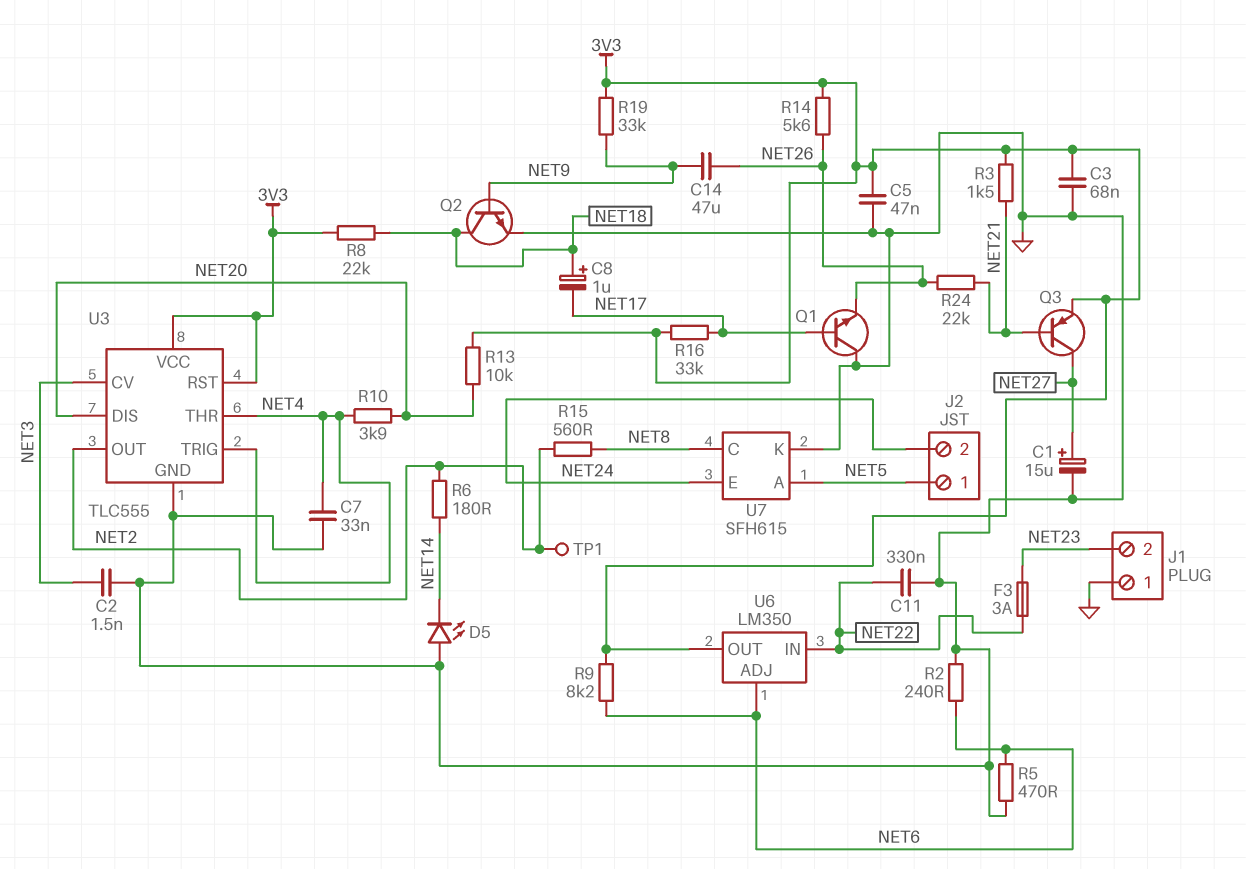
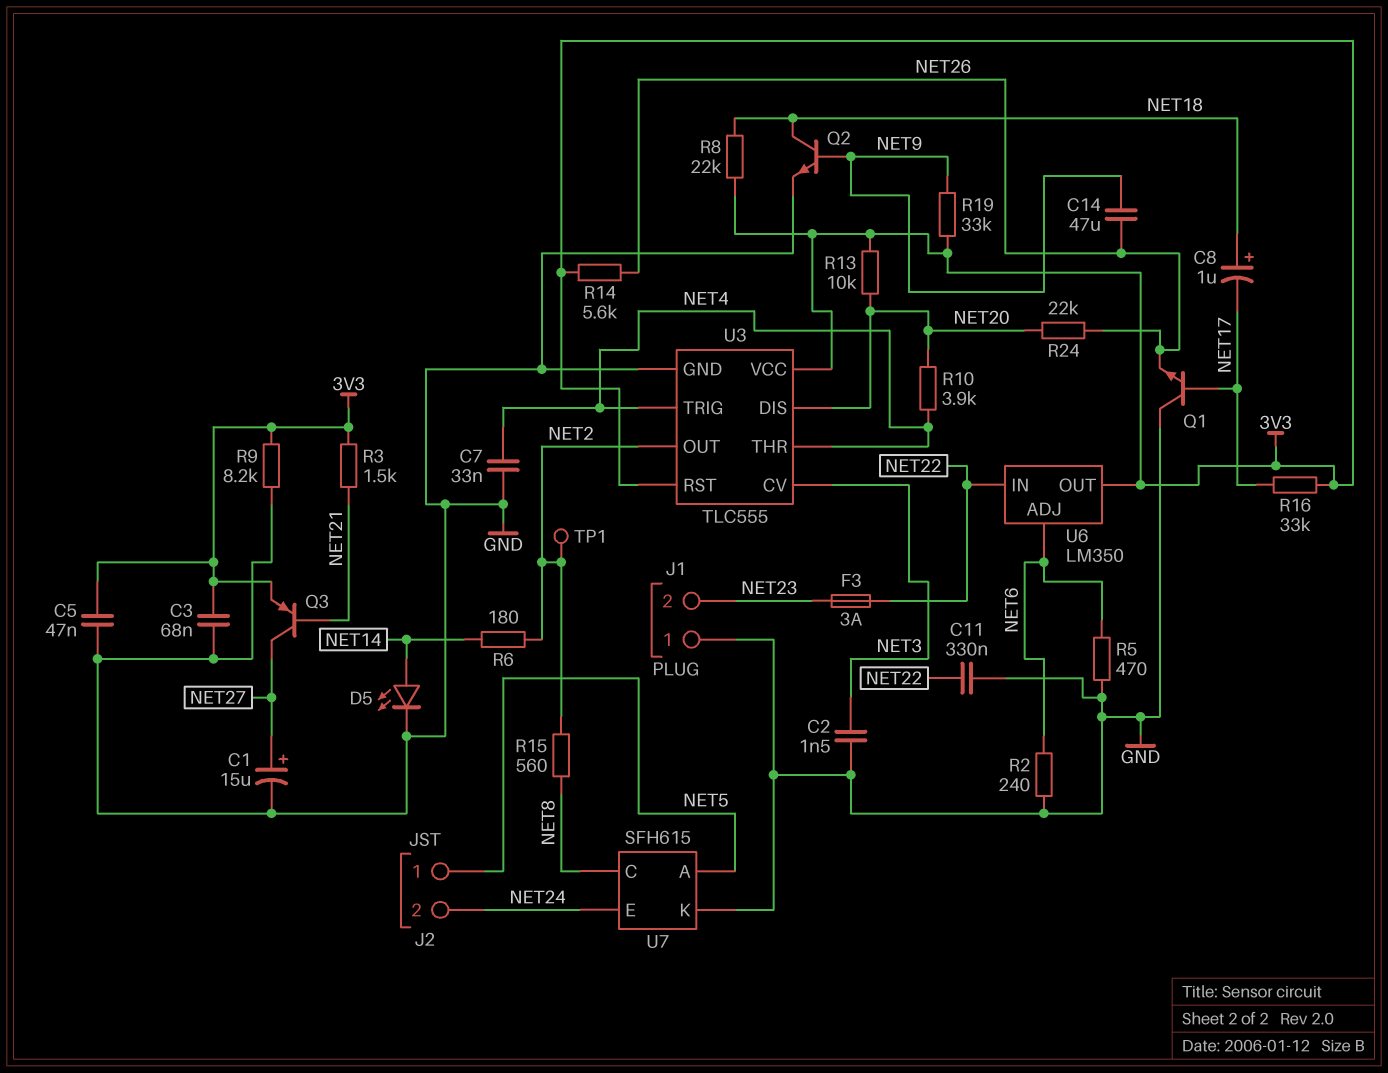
D5: LED (A GND, K NET14) -> LED (A NET14, K GND)
R9: 8.2k (3V3, NET6) -> 8.2k (3V3, GND)
R24: 22k (NET21, NET26) -> 22k (NET20, NET26)

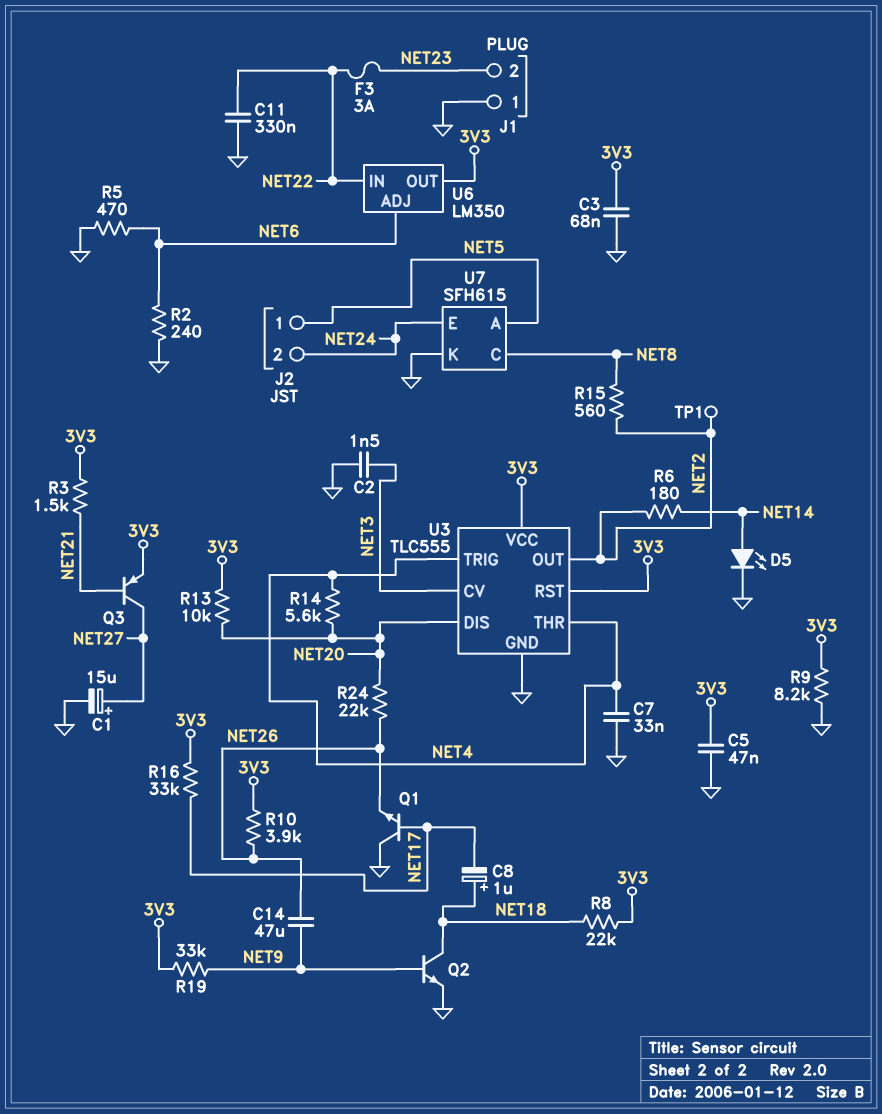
R10: 3.9k (NET4, NET20) -> 3.9k (3V3, NET26)
R14: 5.6k (3V3, NET26) -> 5.6k (NET4, NET20)

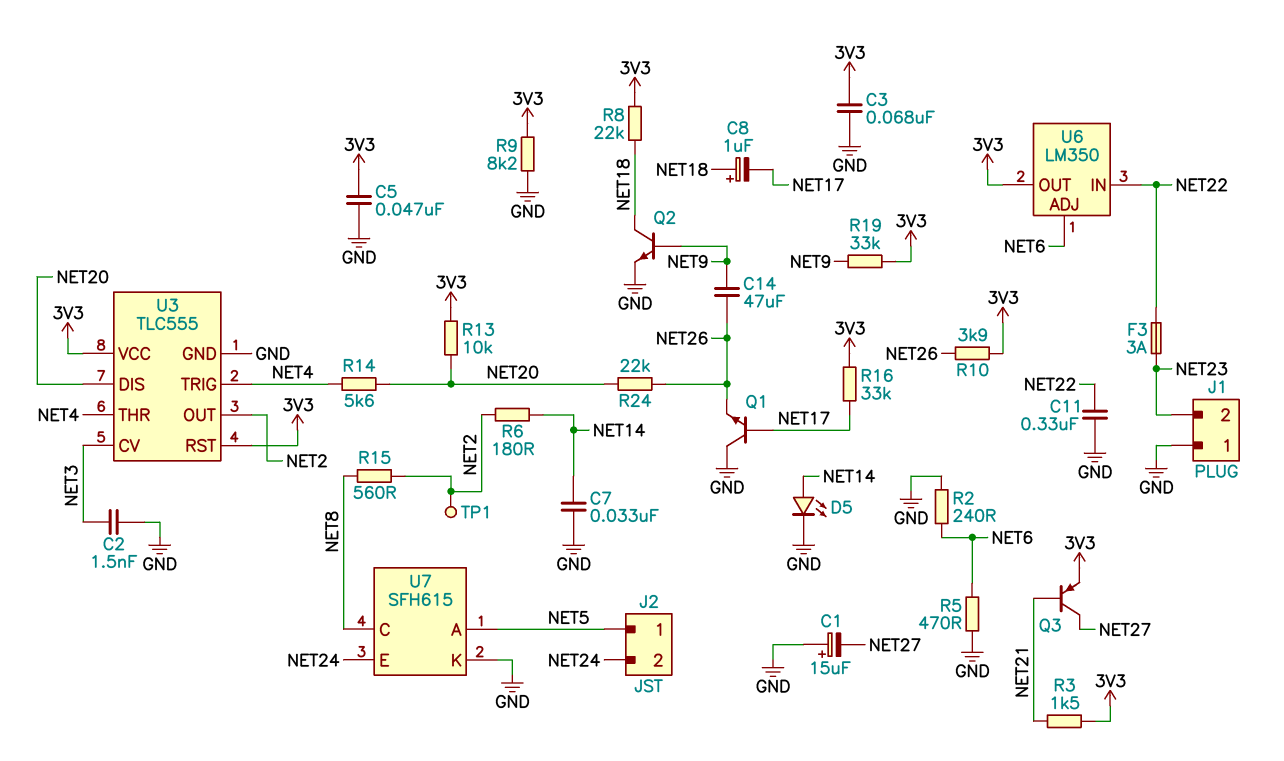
C1: 15uF (plus NET27, minus GND) -> 15uF (plus GND, minus NET27)
C7: 33nF (GND, NET4) -> 33nF (GND, NET14)

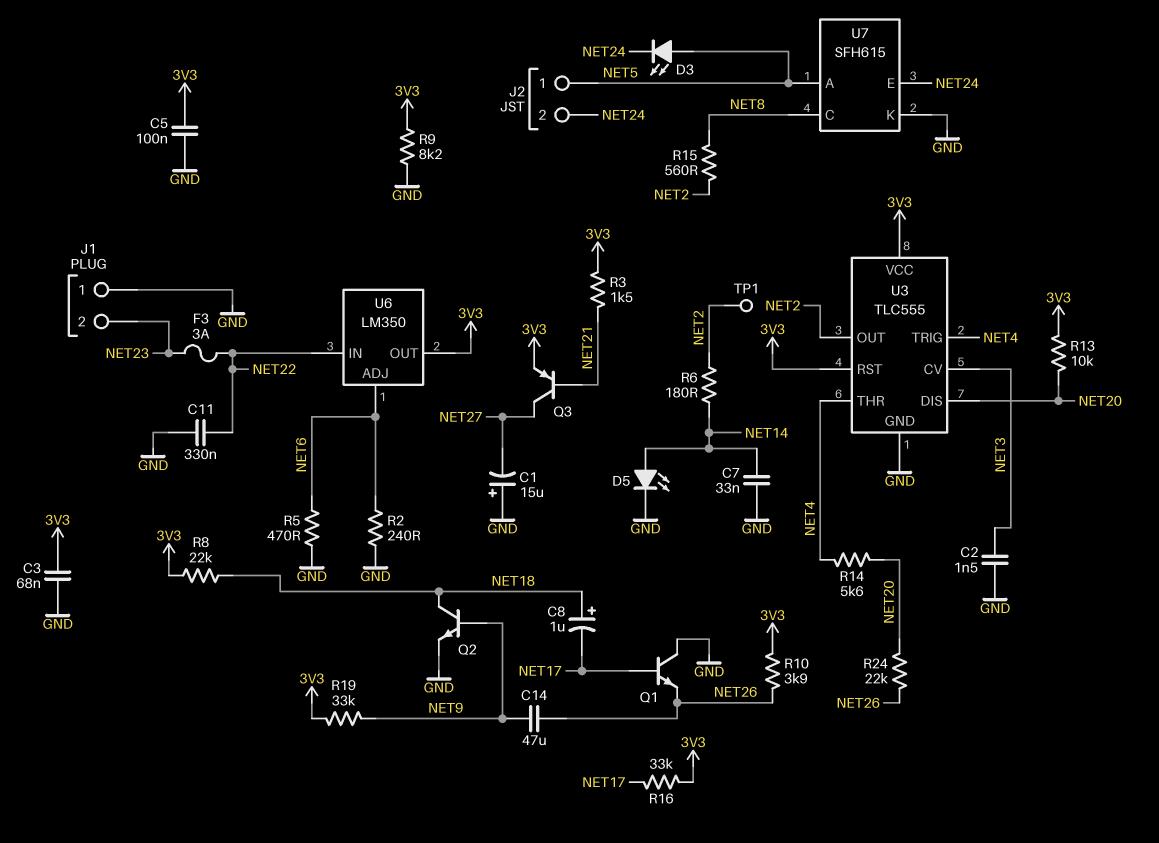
C5: 47nF (3V3, GND) -> 100nF (3V3, GND)
D3: none -> LED (A NET5, K NET24)

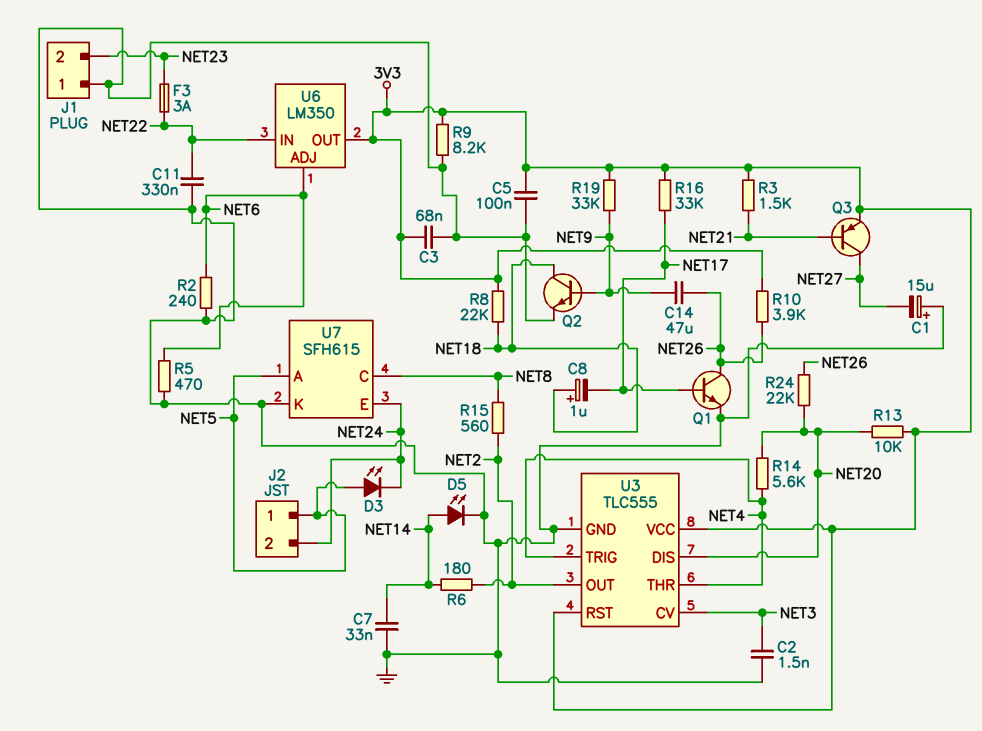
Q1: NPN (B NET17, C GND, E NET26) -> NPN (B NET17, C NET26, E GND)
TP1: test point (NET2) -> none

